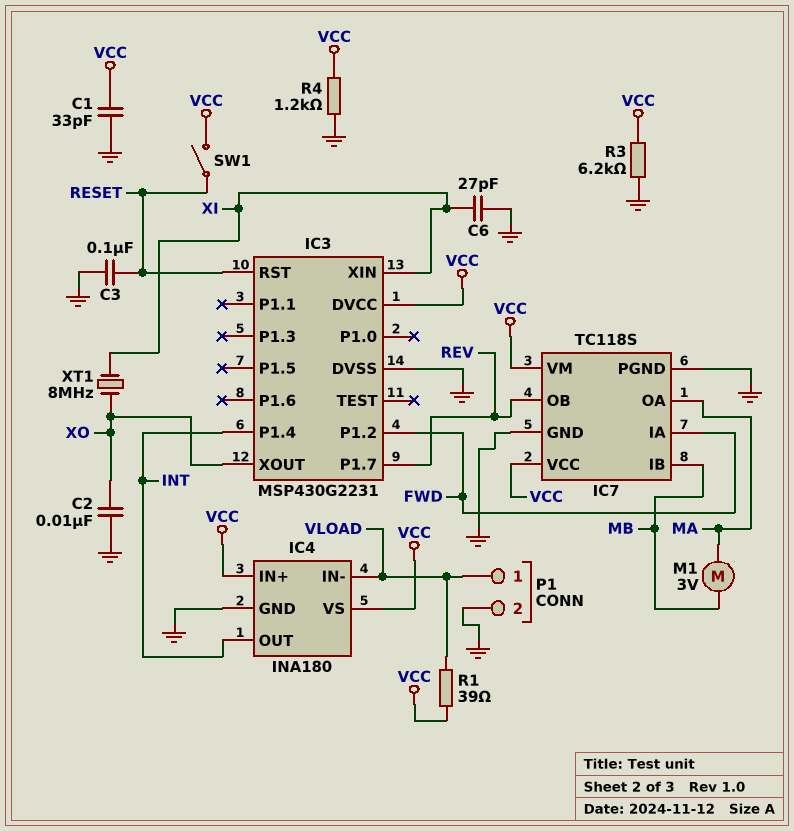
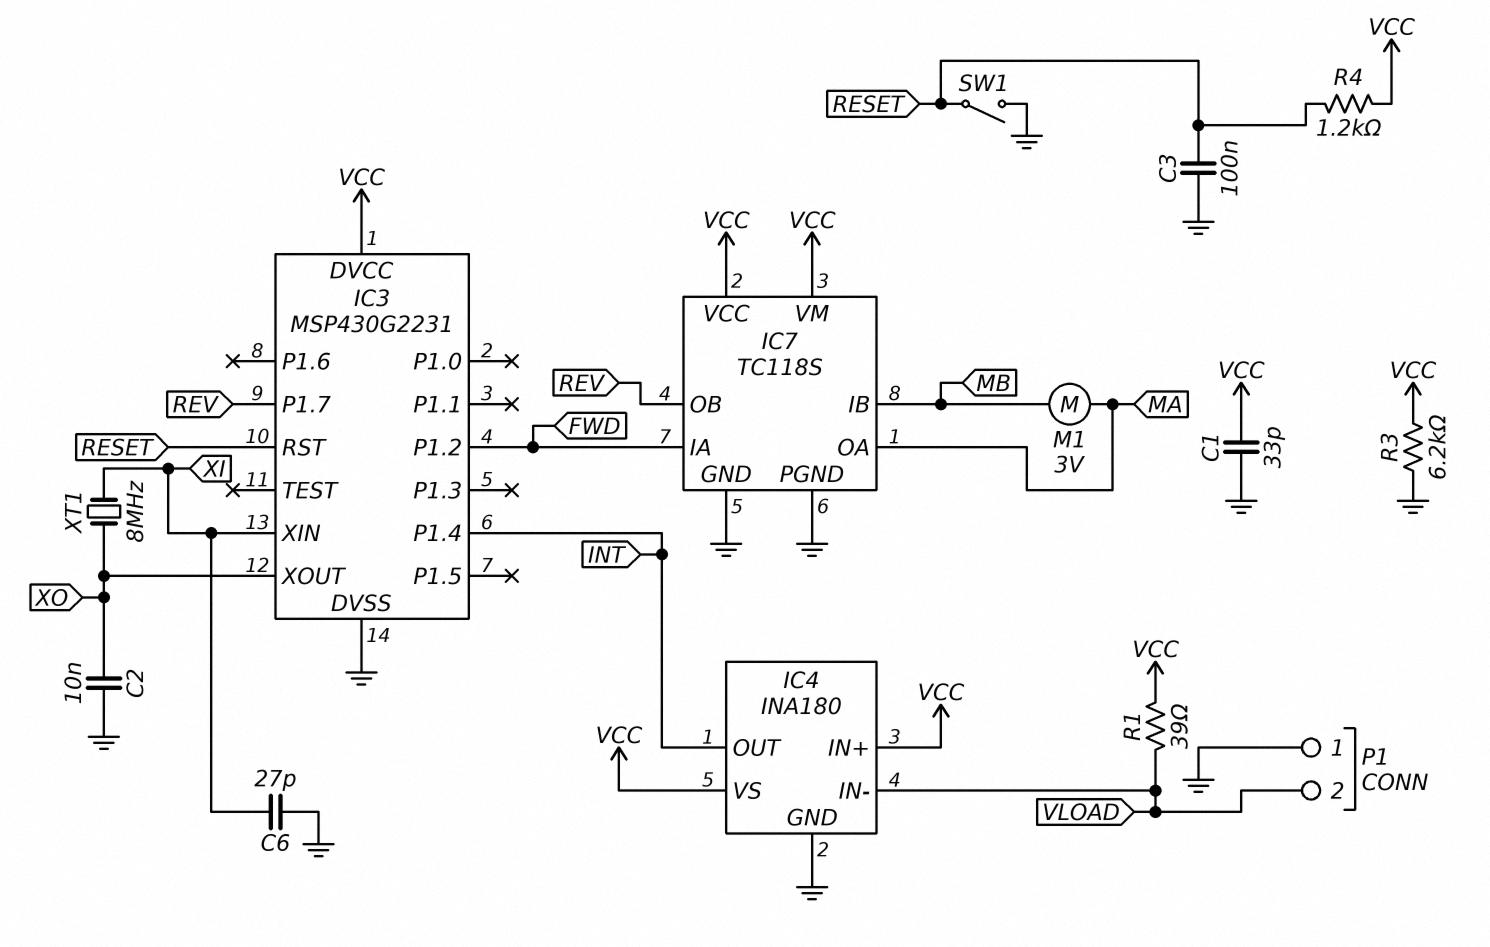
P1 pin 1: VLOAD -> GND
P1 pin 2: GND -> VLOAD
R4: 1.2k (GND, VCC) -> 1.2k (RESET, VCC)
SW1: switch (RESET, VCC) -> switch (GND, RESET)

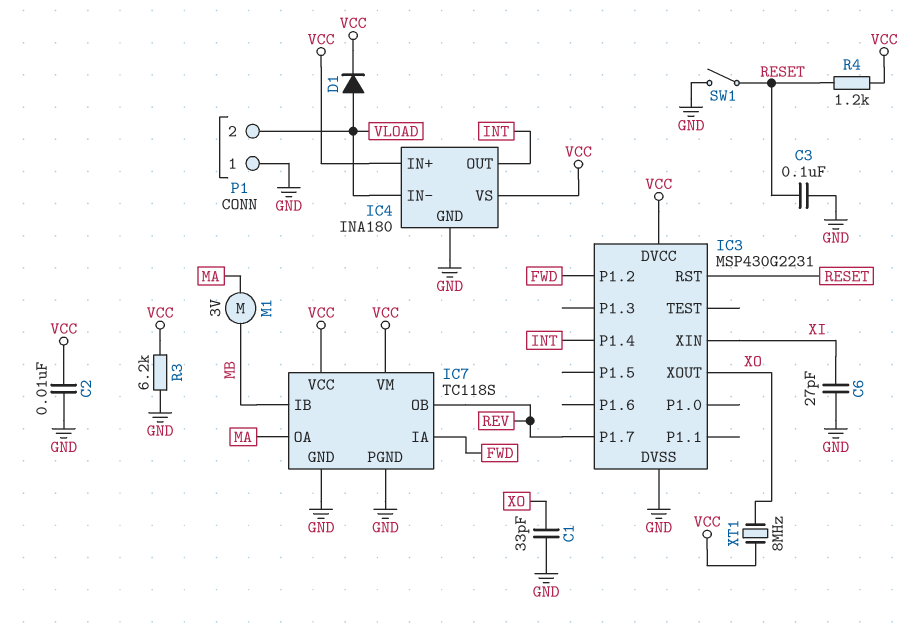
C1: 33pF (GND, VCC) -> 33pF (GND, XO)
C2: 10nF (GND, XO) -> 10nF (GND, VCC)
D1: none -> diode (A VLOAD, K VCC)
R1: 39 (VCC, VLOAD) -> none
XT1: 8MHz (XI, XO) -> 8MHz (VCC, XO)

